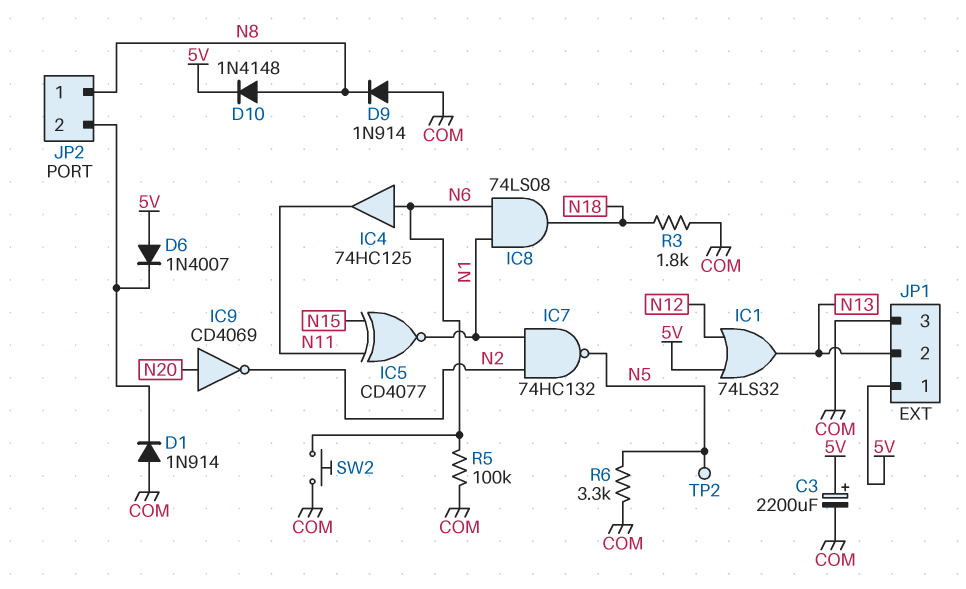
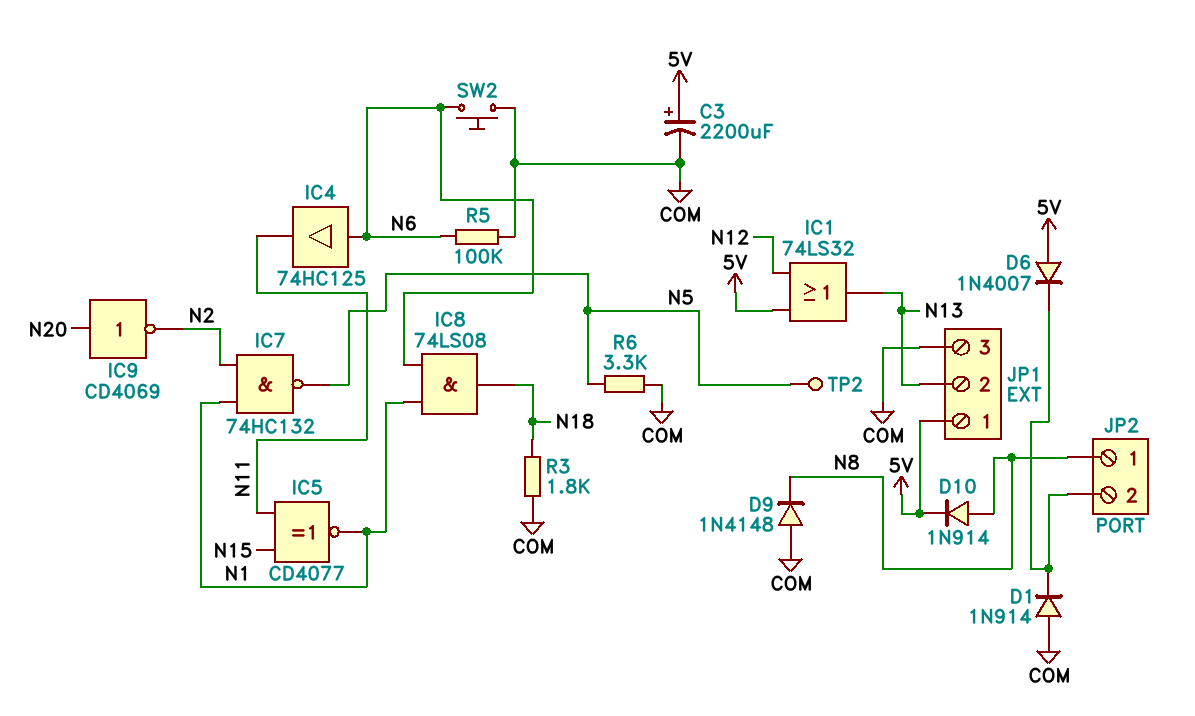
D9: diode 1N914 (A COM, K N8) -> diode 1N4148 (A COM, K N8)
D10: diode 1N4148 (A N8, K 5V) -> diode 1N914 (A N8, K 5V)

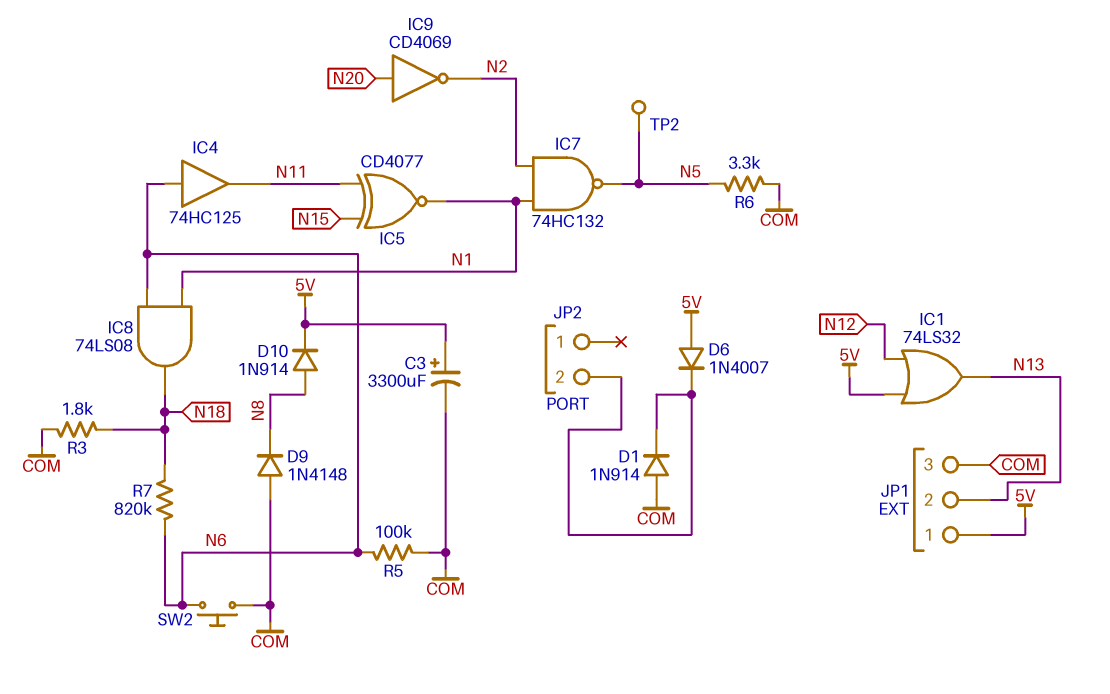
C3: 2200uF (plus 5V, minus COM) -> 3300uF (plus 5V, minus COM)
JP2 pin 1: N8 -> none
R7: none -> 820k (N6, N18)

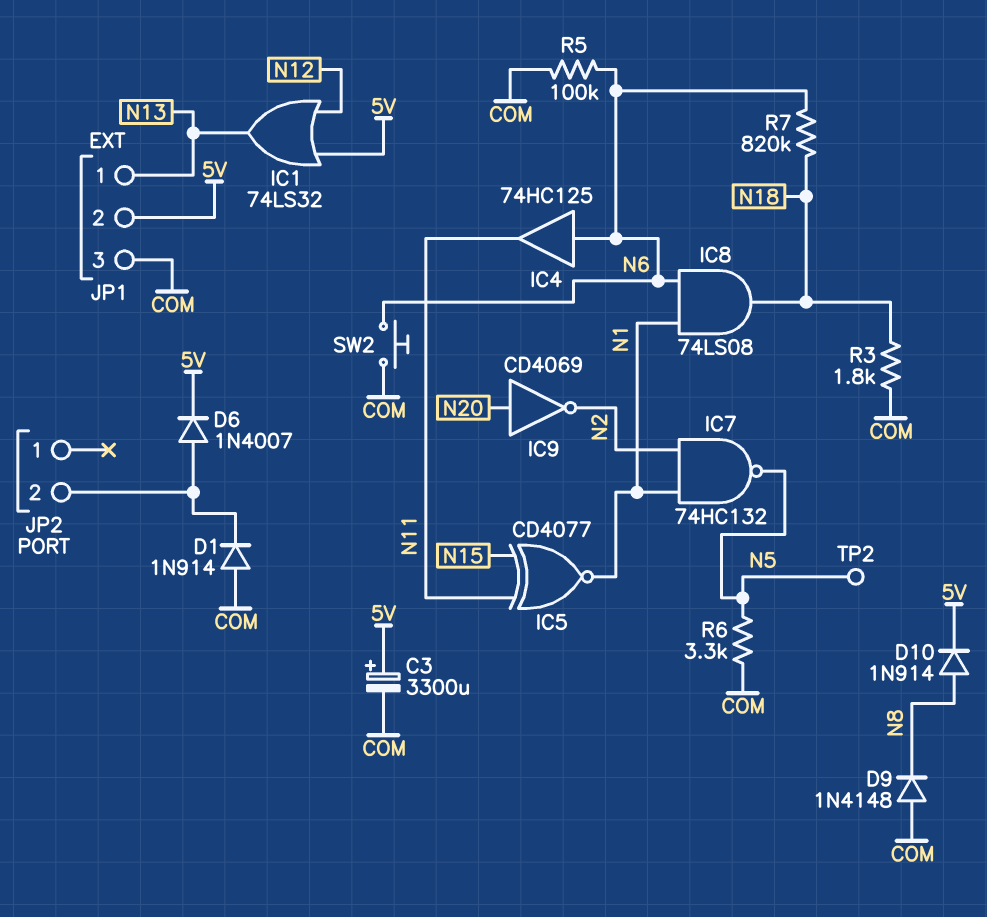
D6: diode 1N4007 (A 5V, K JP2/2) -> diode 1N4007 (A JP2/2, K 5V)
JP1 pin 1: 5V -> N13
JP1 pin 2: N13 -> 5V

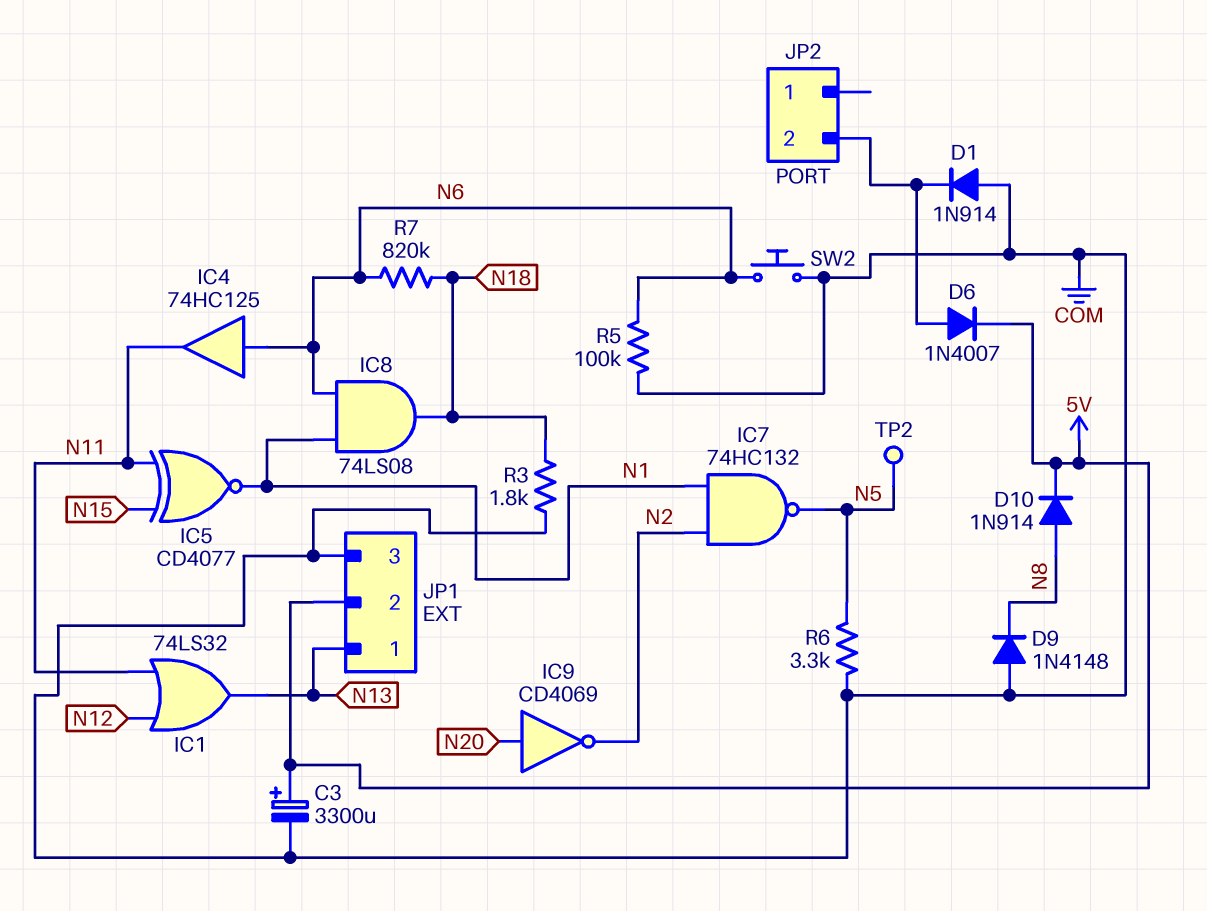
IC1: OR 74LS32 (in 5V, in N12, out N13) -> OR 74LS32 (in N11, in N12, out N13)

